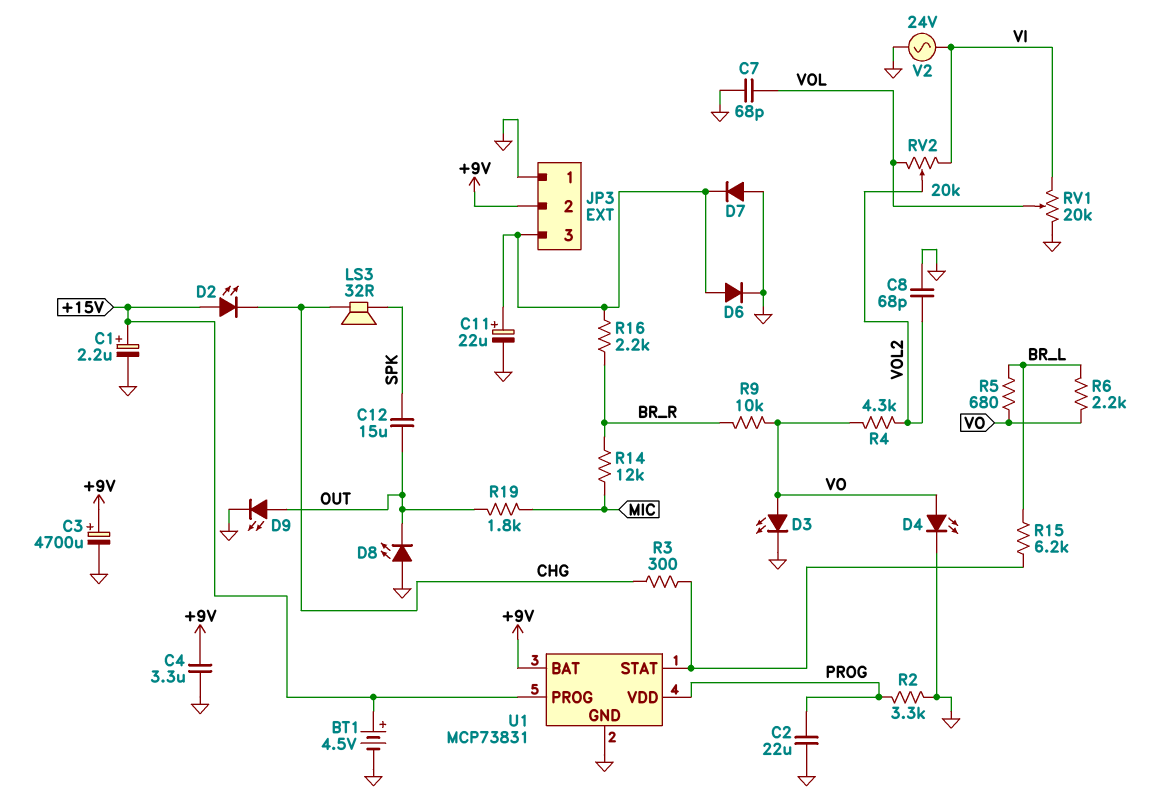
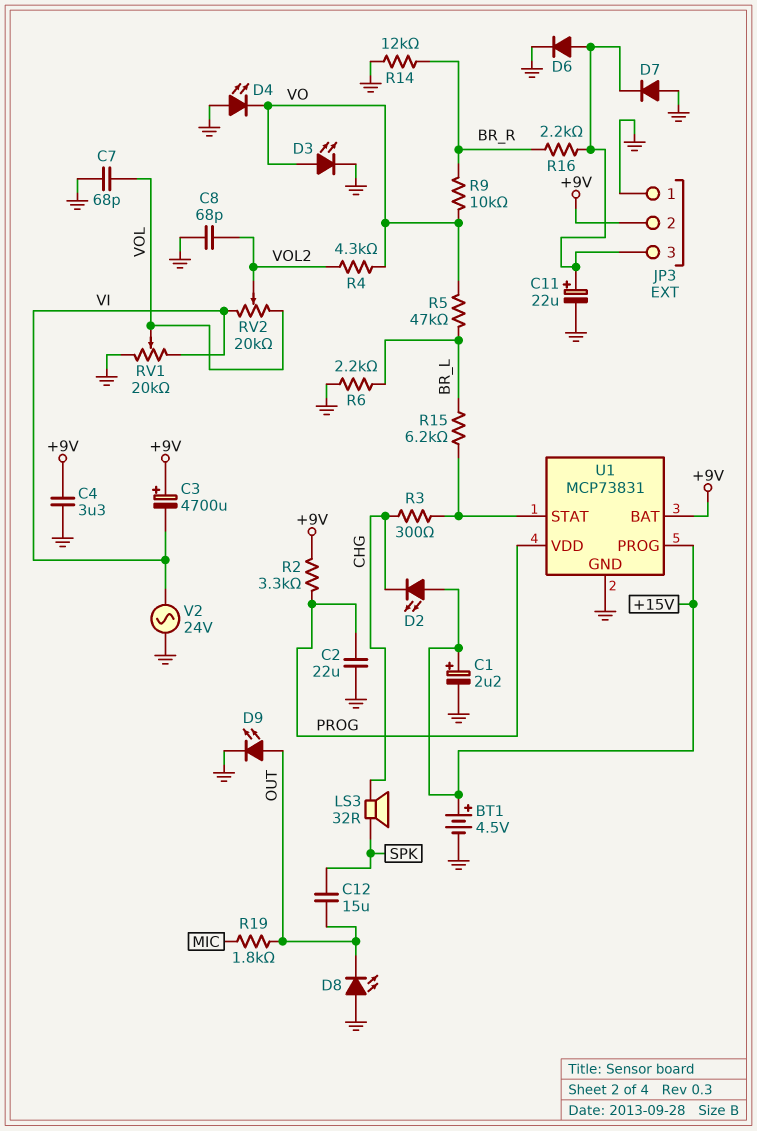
C3: 4700uF (plus +9V, minus GND) -> 4700uF (plus +9V, minus VI)
D4: LED (A VO, K GND) -> LED (A GND, K VO)
R2: 3.3k (GND, PROG) -> 3.3k (+9V, PROG)
R5: 680 (BR_L, VO) -> 47k (BR_L, VO)
R6: 2.2k (BR_L, VO) -> 2.2k (BR_L, GND)
R14: 12k (BR_R, MIC) -> 12k (BR_R, GND)

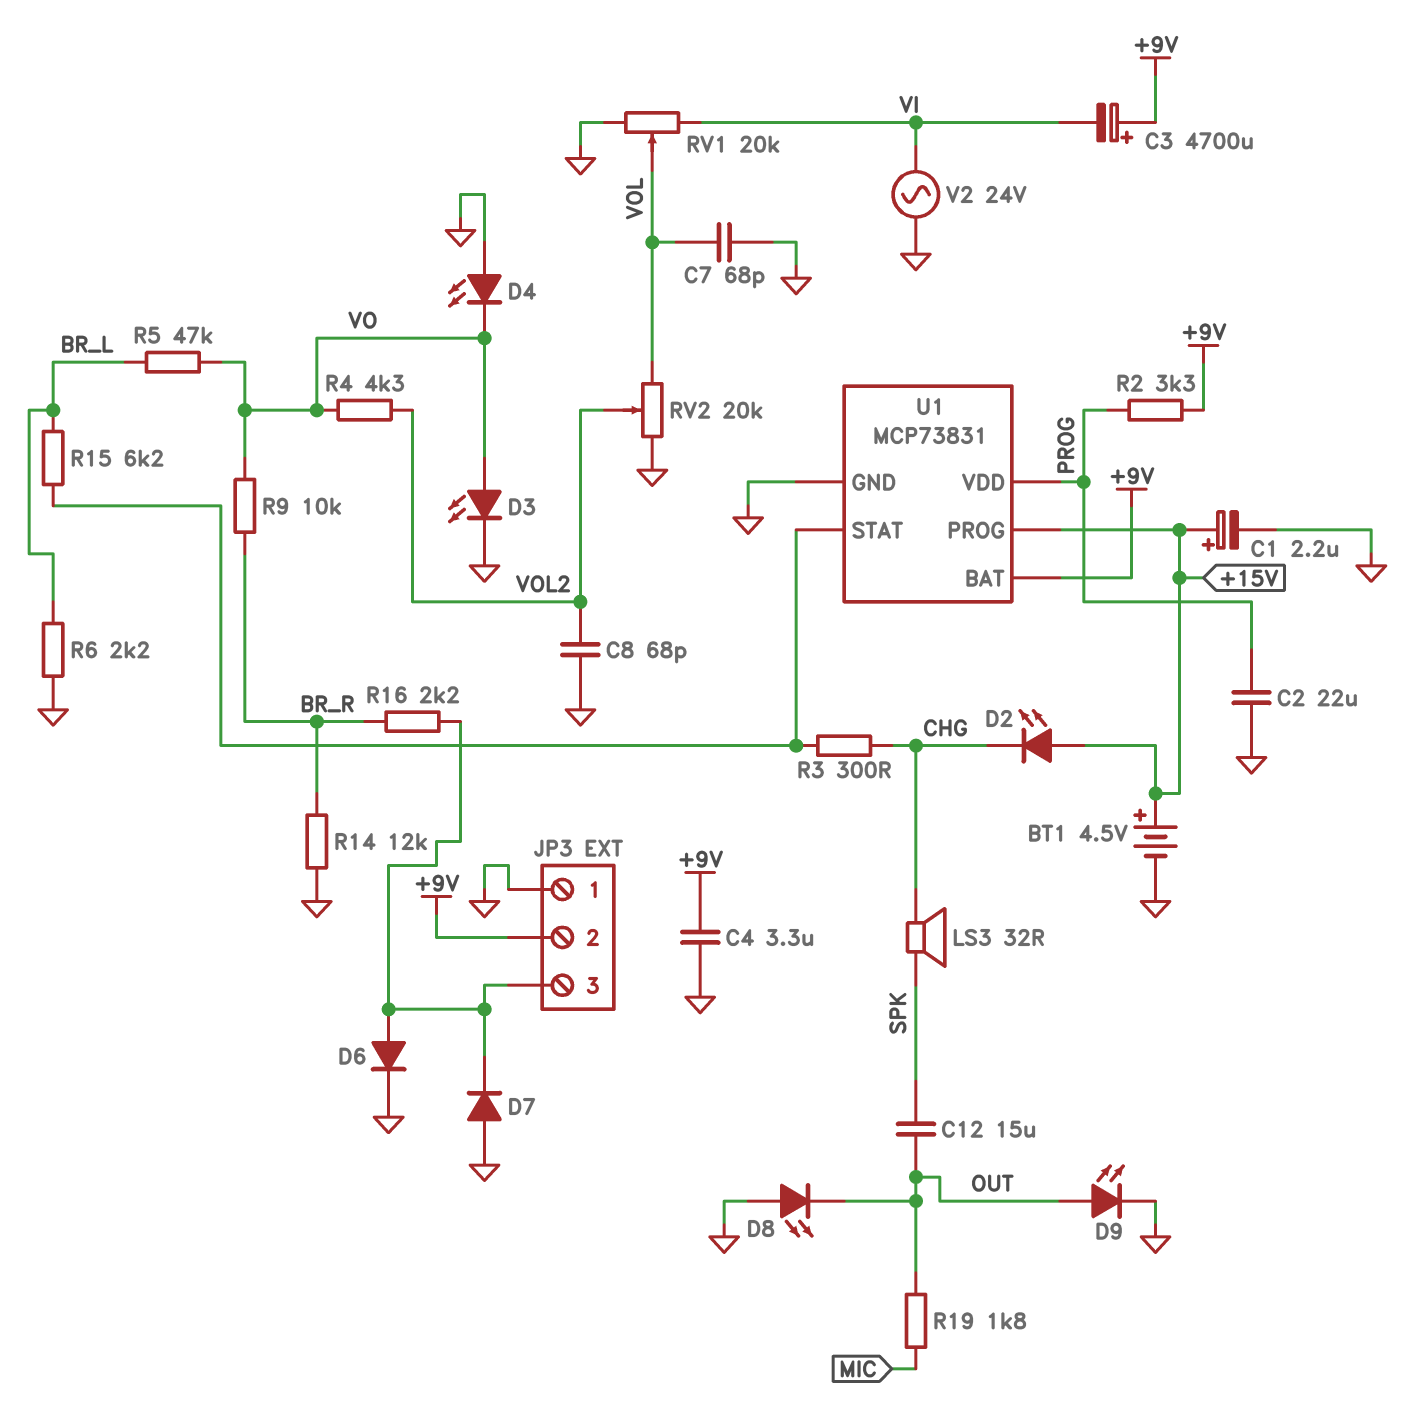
C11: 22uF (plus JP3/3, minus GND) -> none
RV2: 20k (VI, VOL, wiper VOL2) -> 20k (GND, VOL, wiper VOL2)

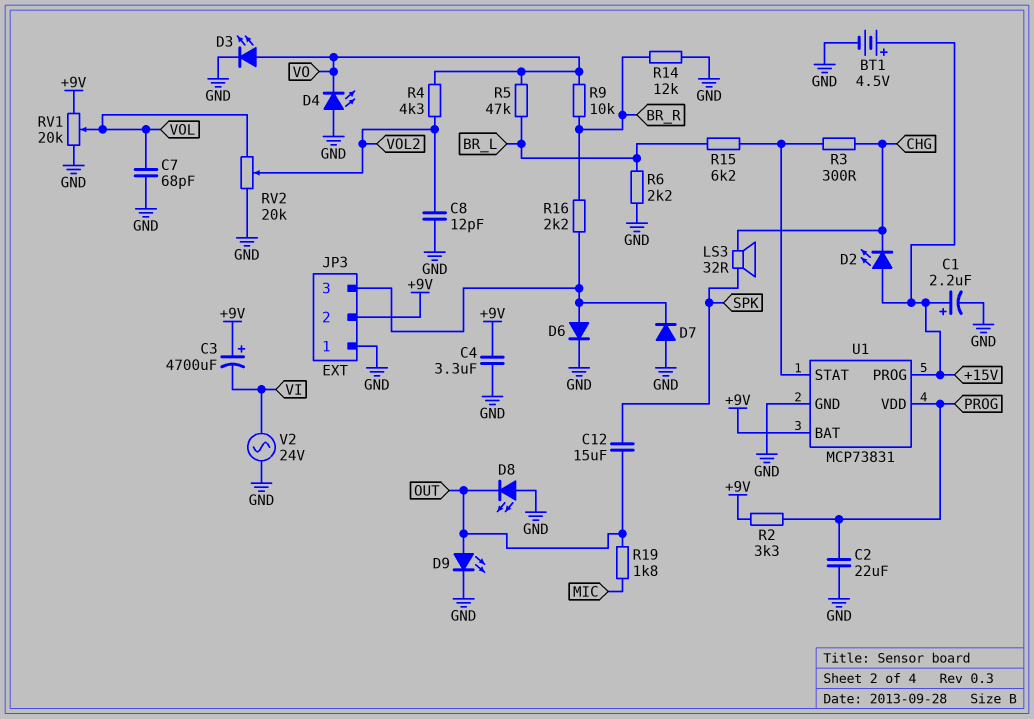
C8: 68pF (GND, VOL2) -> 12pF (GND, VOL2)
RV1: 20k (GND, VI, wiper VOL) -> 20k (+9V, GND, wiper VOL)

